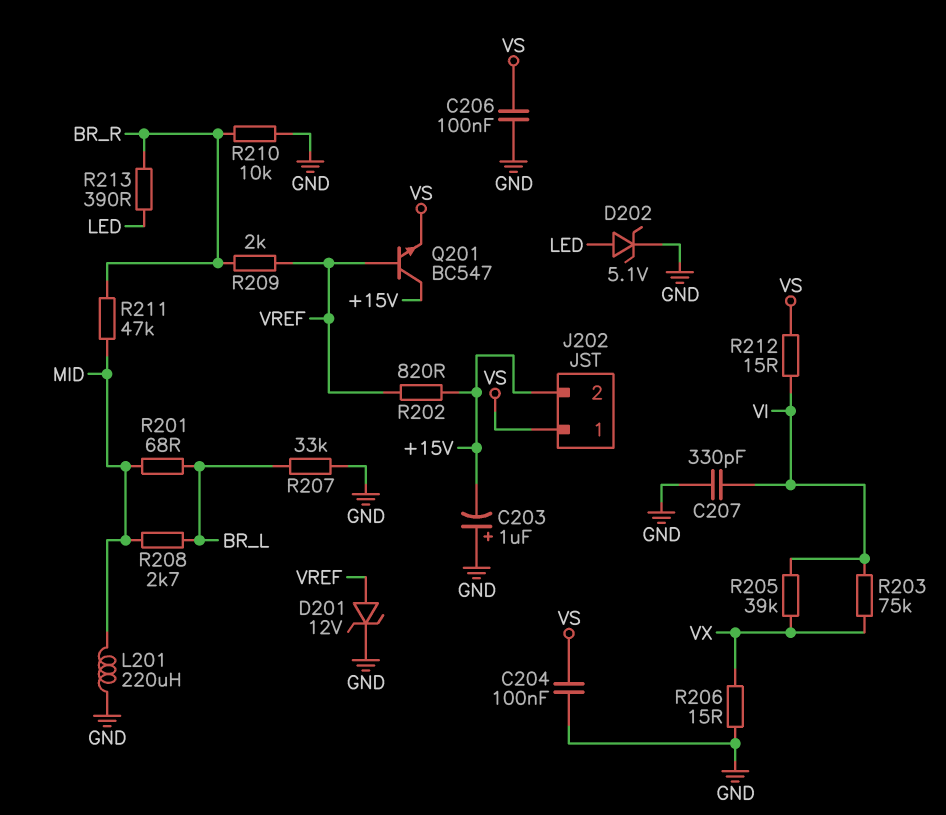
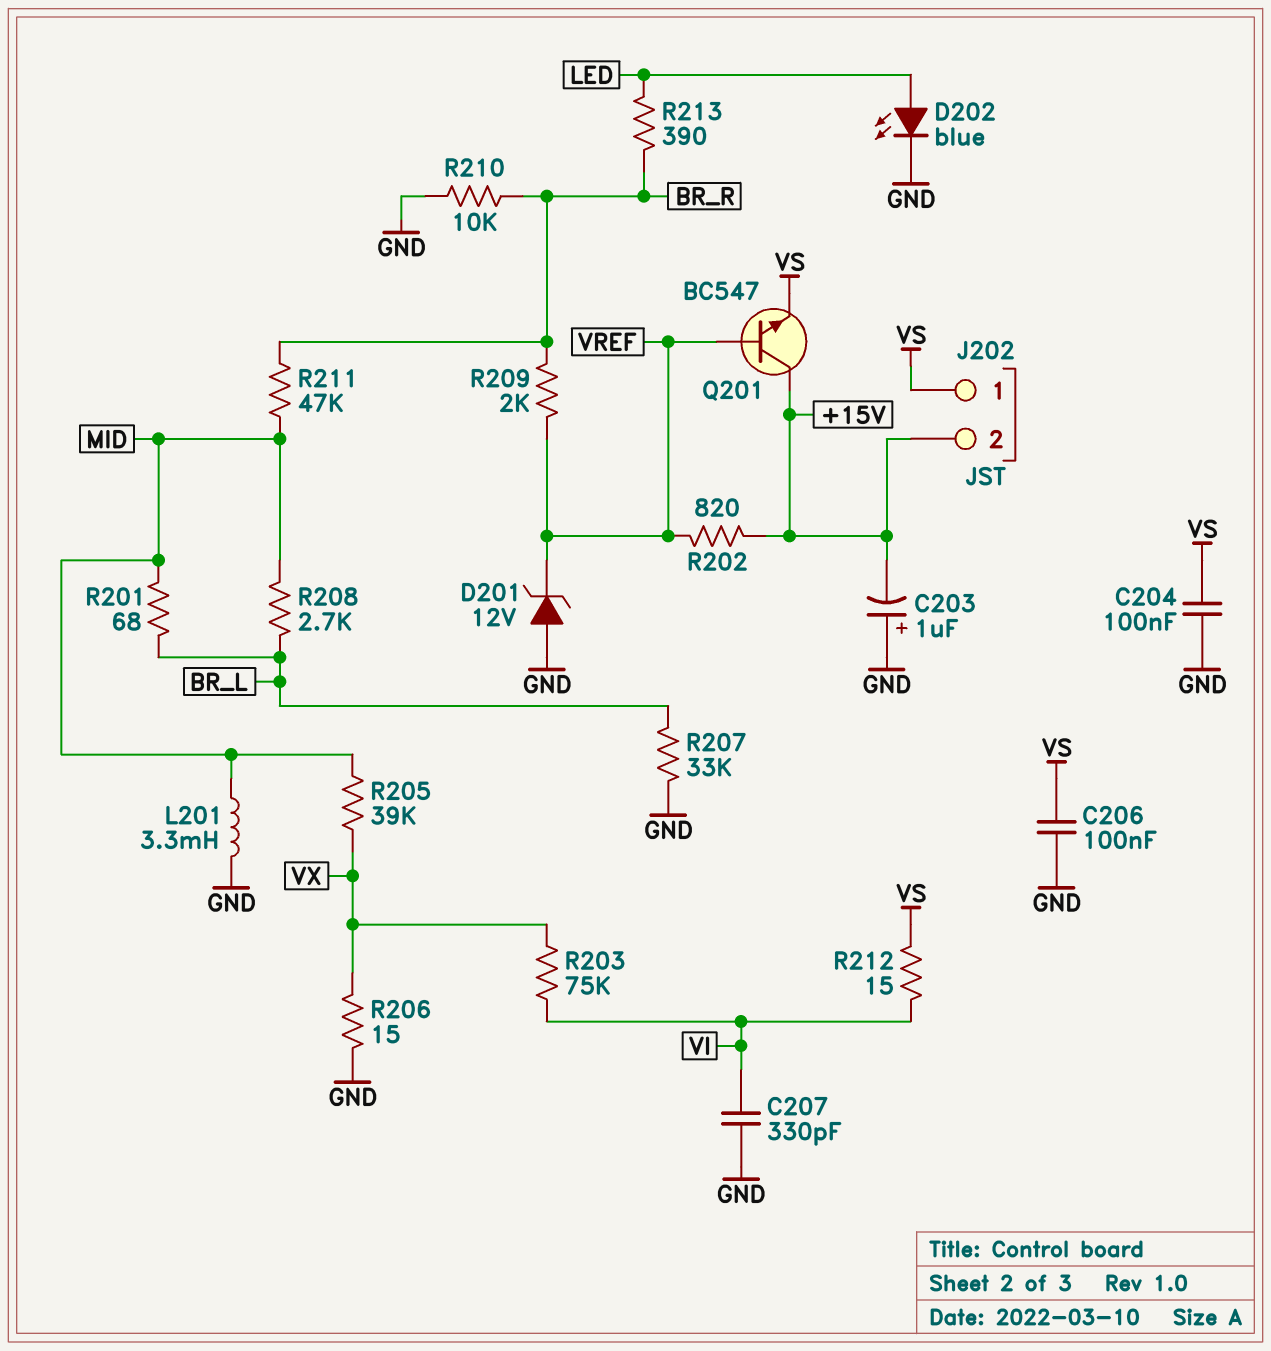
D201: zener 12V (A VREF, K GND) -> zener 12V (A GND, K VREF)
D202: zener 5.1V (A LED, K GND) -> LED blue (A LED, K GND)
L201: 220uH (GND, MID) -> 3.3mH (GND, MID)
R205: 39k (VI, VX) -> 39k (MID, VX)

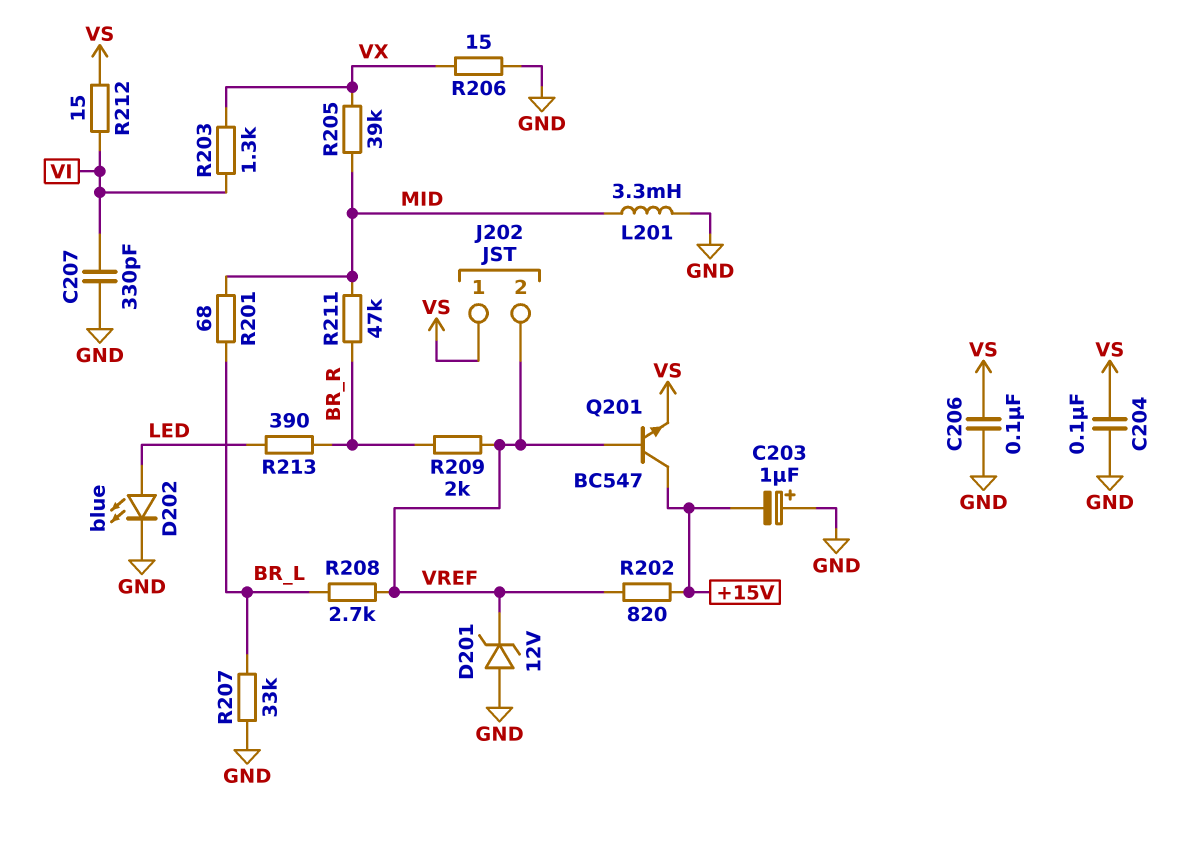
J202 pin 2: +15V -> VREF
R203: 75k (VI, VX) -> 1.3k (VI, VX)
R208: 2.7k (BR_L, MID) -> 2.7k (BR_L, VREF)
R210: 10k (BR_R, GND) -> none

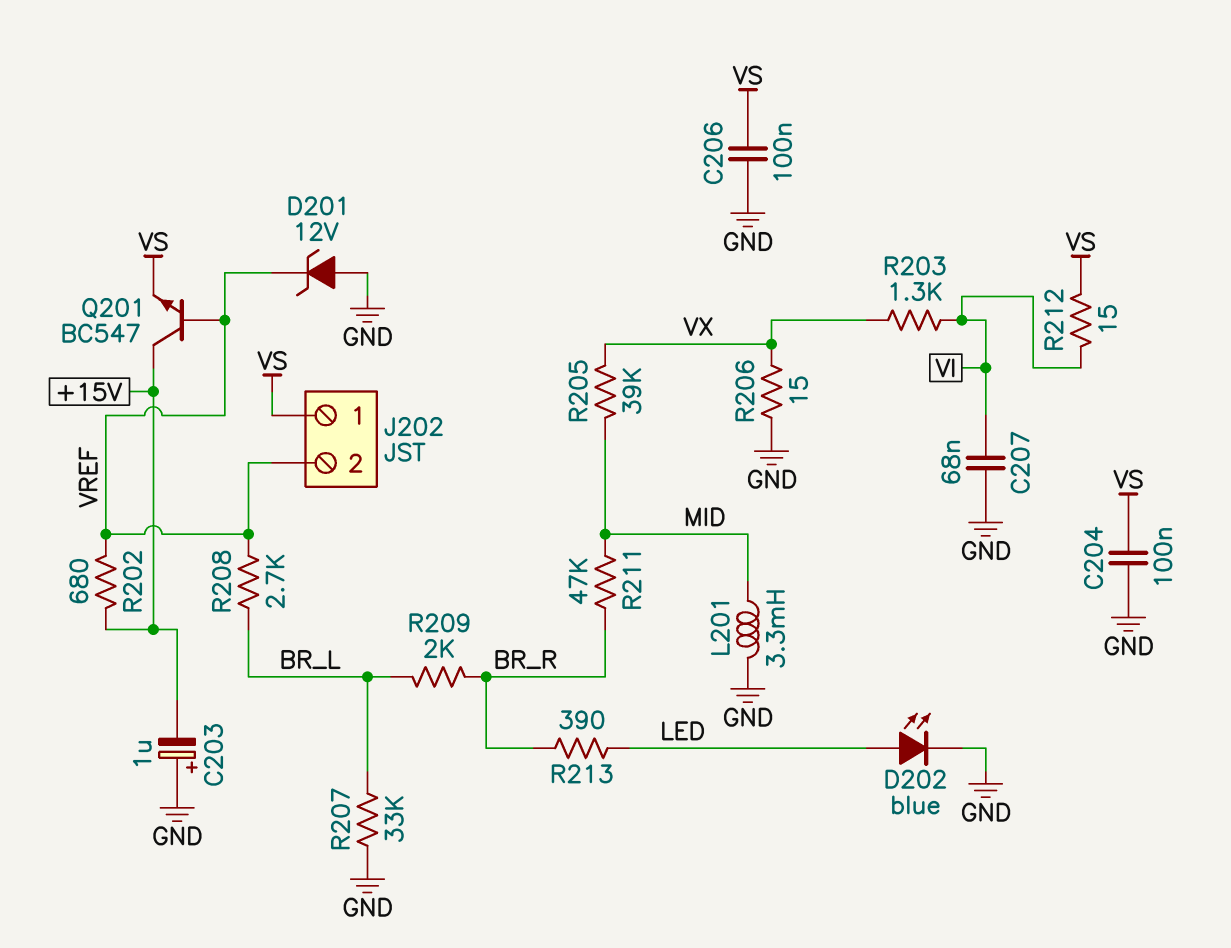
C207: 330pF (GND, VI) -> 68nF (GND, VI)
R201: 68 (BR_L, MID) -> none
R202: 820 (+15V, VREF) -> 680 (+15V, VREF)
R209: 2k (BR_R, VREF) -> 2k (BR_L, BR_R)

